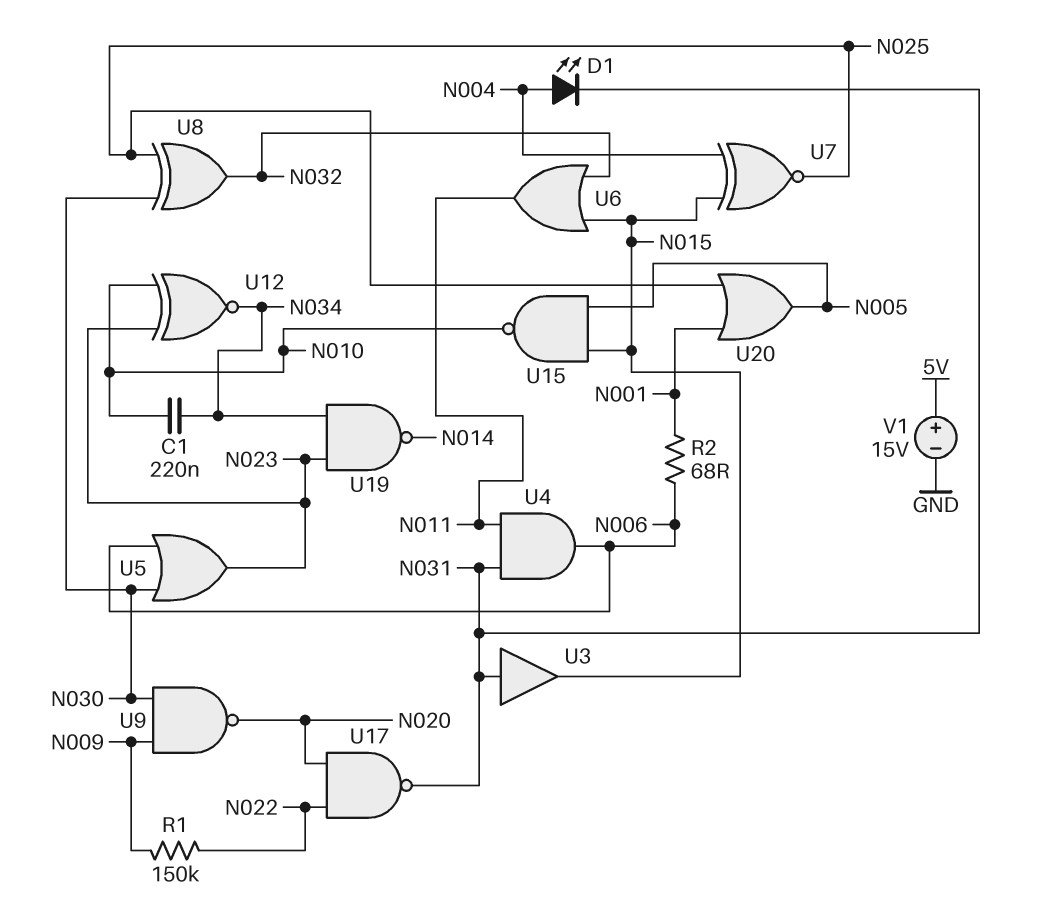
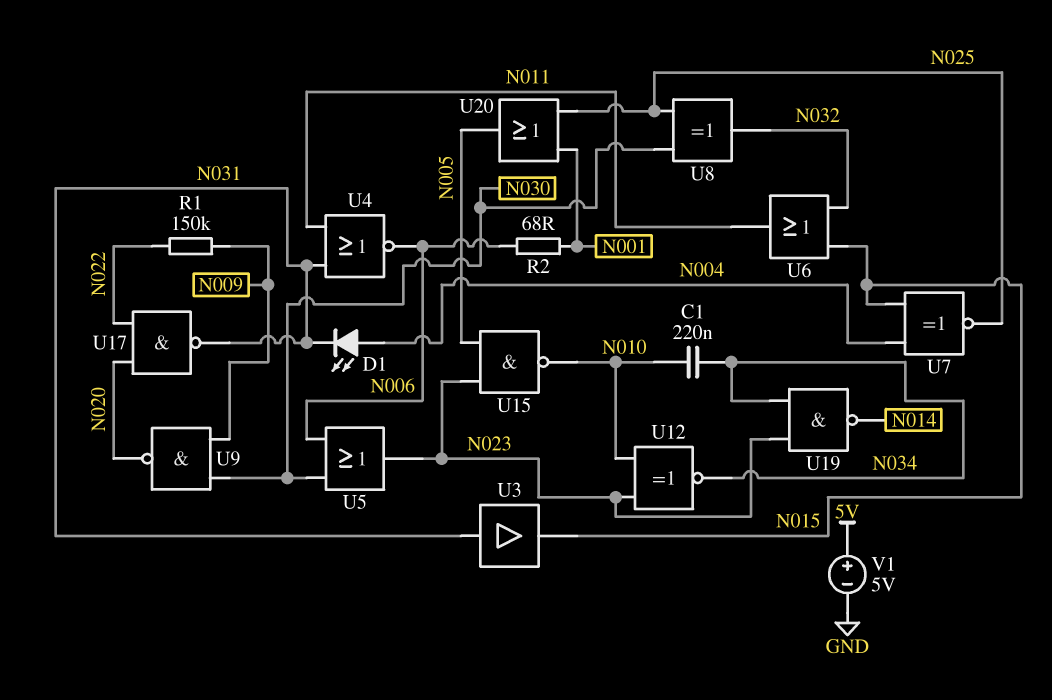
U4: AND (in N011, in N031, out N006) -> NOR (in N011, in N031, out N006)
U15: NAND (in N005, in N015, out N010) -> NAND (in N005, in N023, out N010)
V1: 15V (plus 5V, minus GND) -> 5V (plus 5V, minus GND)

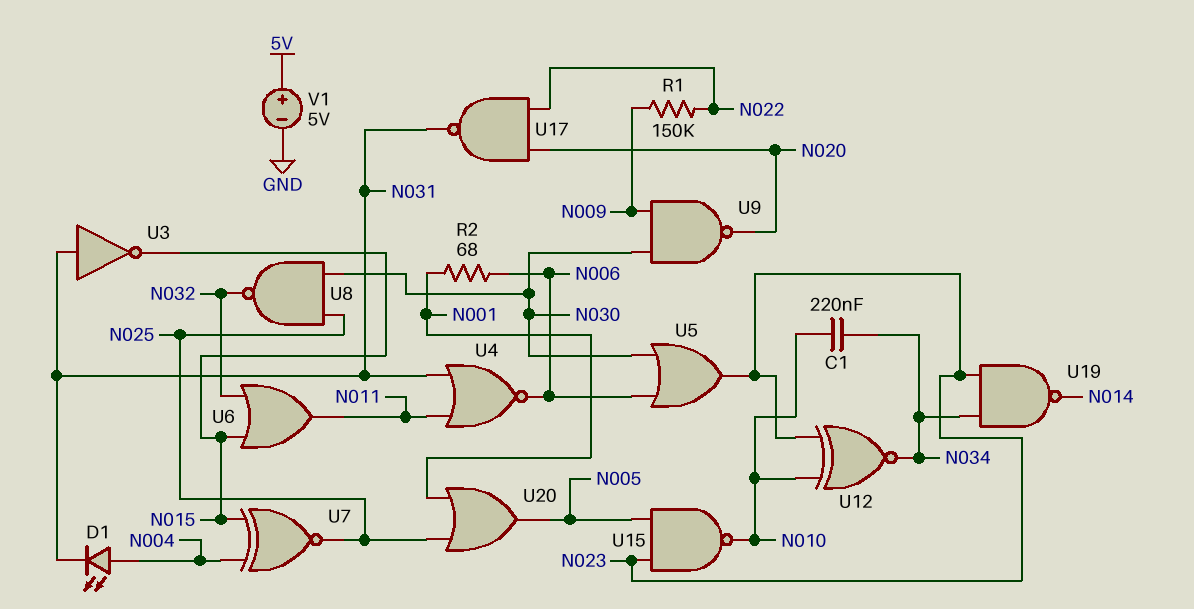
U3: buffer (in N031, out N015) -> NOT (in N031, out N015)
U8: XOR (in N025, in N030, out N032) -> NAND (in N025, in N030, out N032)

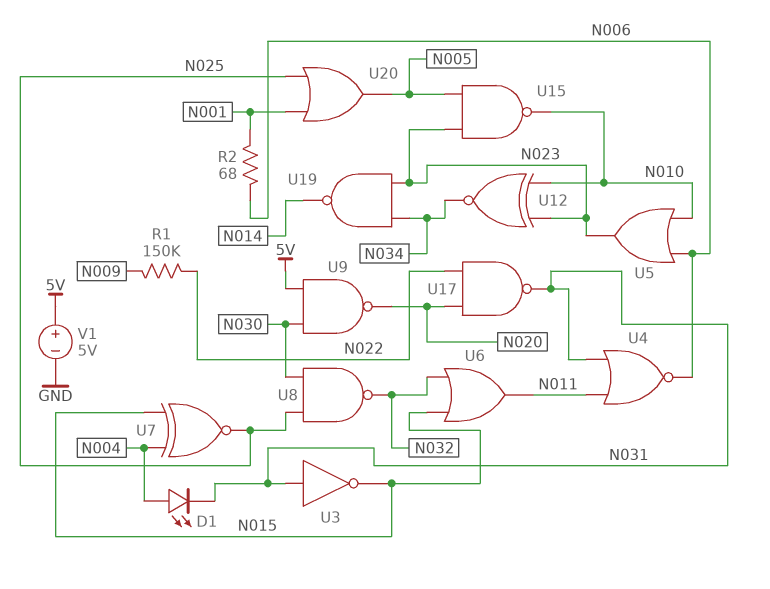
C1: 220nF (N010, N034) -> none
U5: OR (in N006, in N030, out N023) -> OR (in N006, in N010, out N023)
U9: NAND (in N009, in N030, out N020) -> NAND (in 5V, in N030, out N020)

